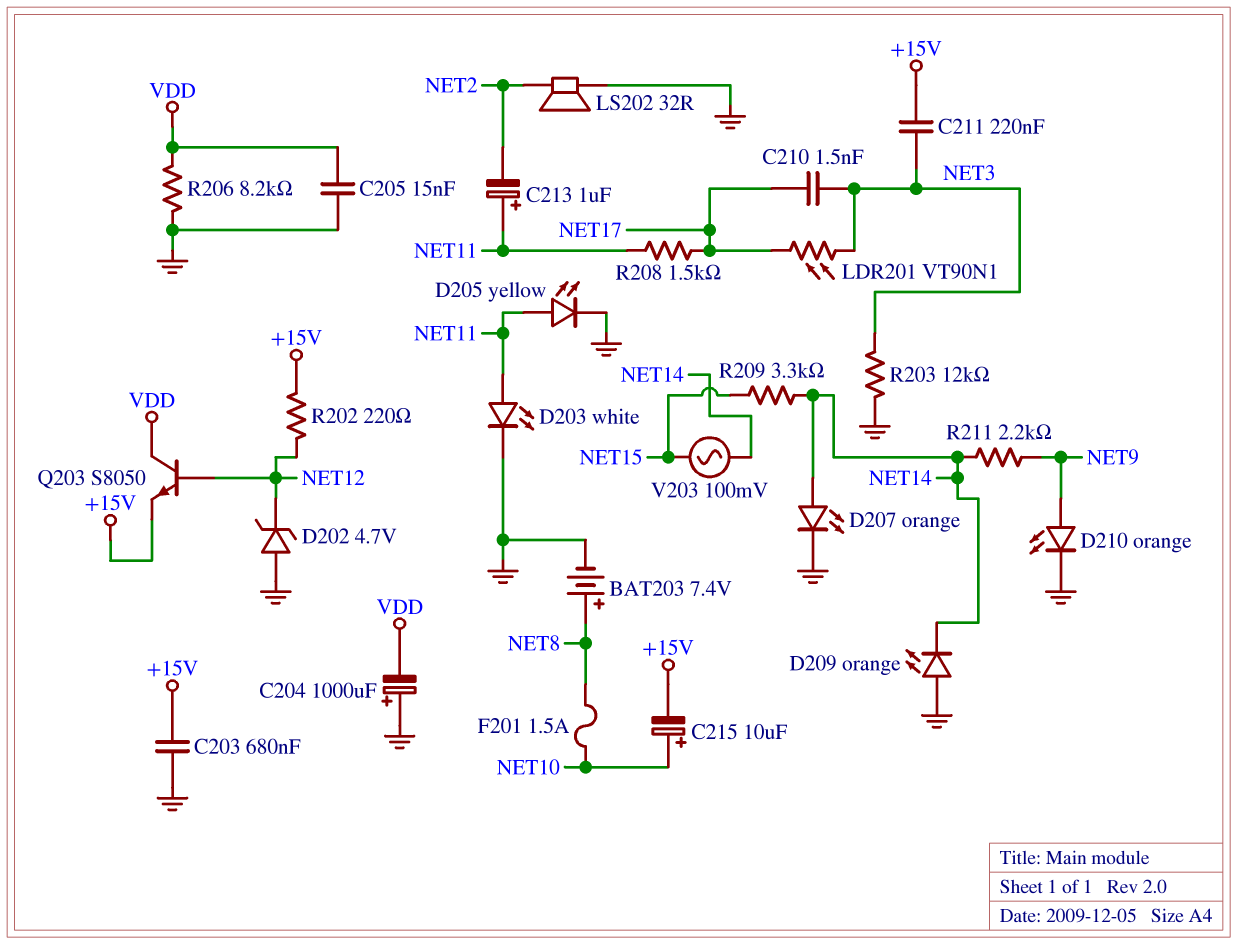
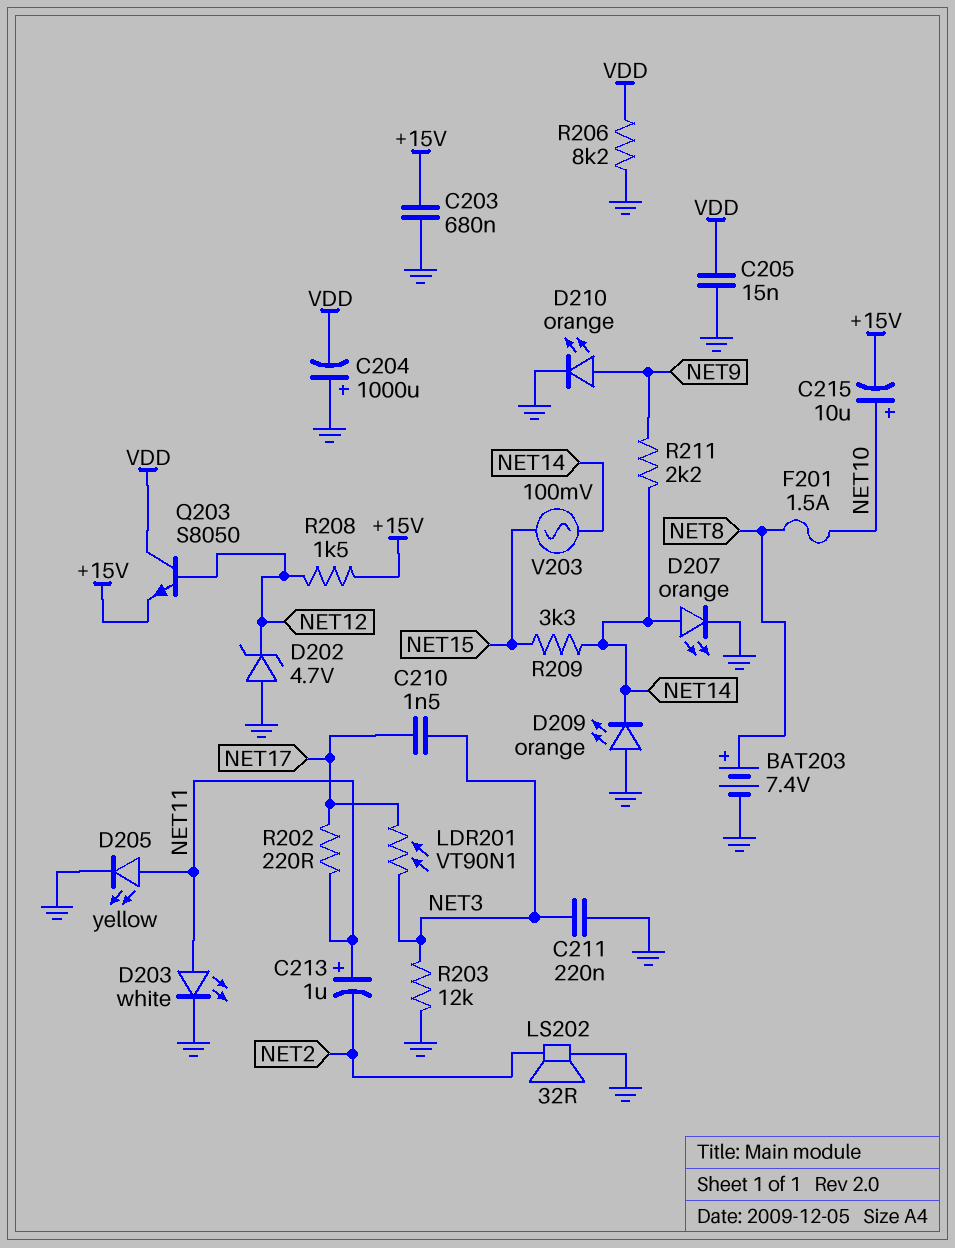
C211: 220nF (+15V, NET3) -> 220nF (GND, NET3)
R202: 220 (+15V, NET12) -> 220 (NET11, NET17)
R208: 1.5k (NET11, NET17) -> 1.5k (+15V, NET12)

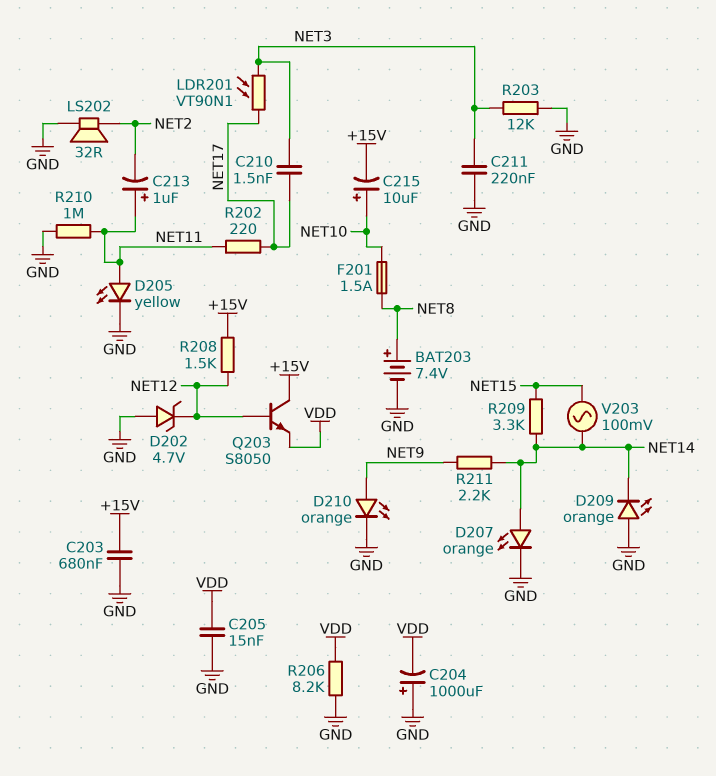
D203: LED white (A NET11, K GND) -> none
Q203: NPN S8050 (B NET12, C VDD, E +15V) -> NPN S8050 (B NET12, C +15V, E VDD)
R210: none -> 1M (GND, NET11)

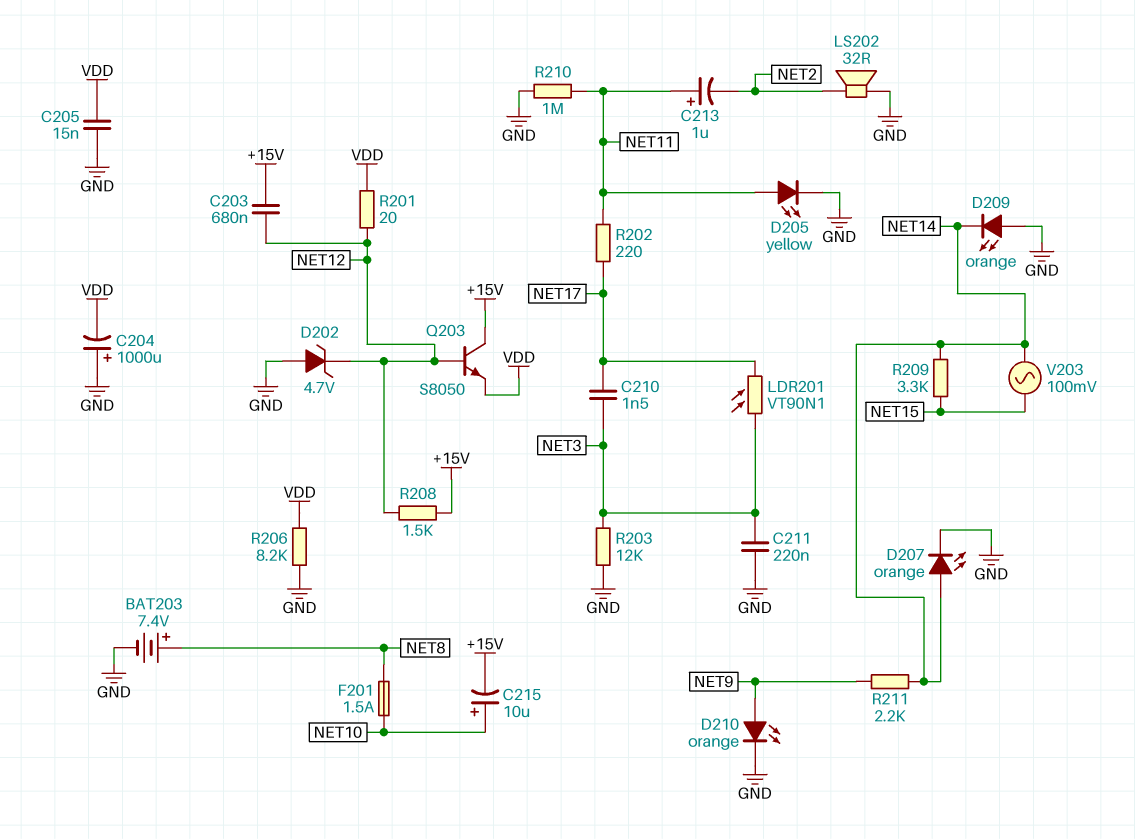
C203: 680nF (+15V, GND) -> 680nF (+15V, NET12)
R201: none -> 20 (NET12, VDD)

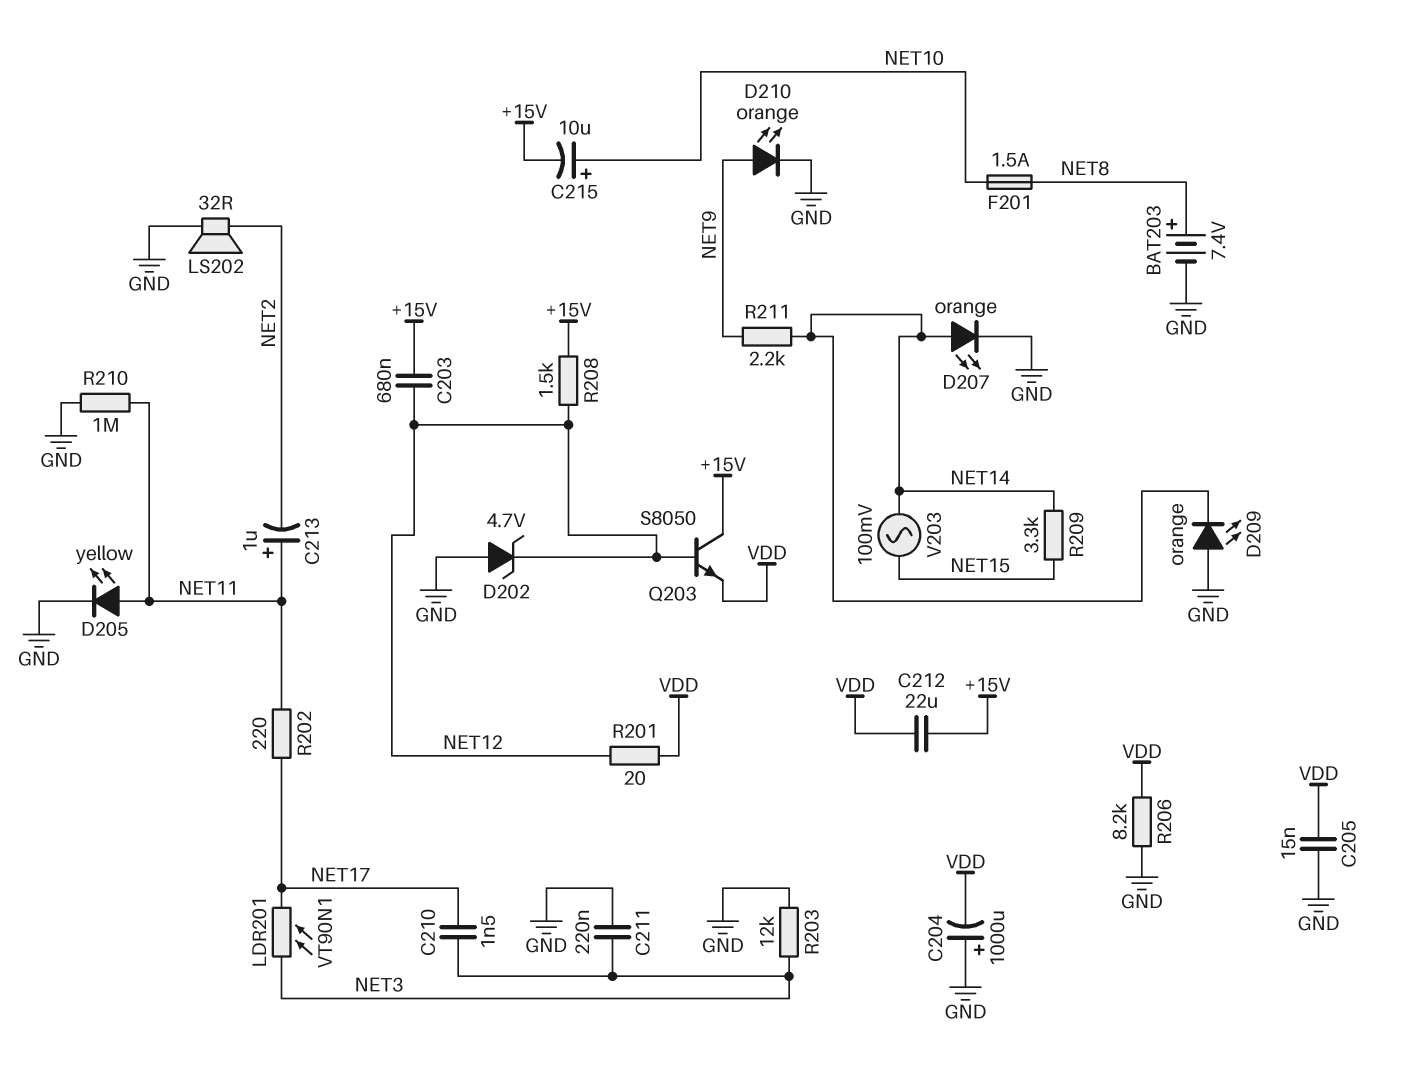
C212: none -> 22uF (+15V, VDD)

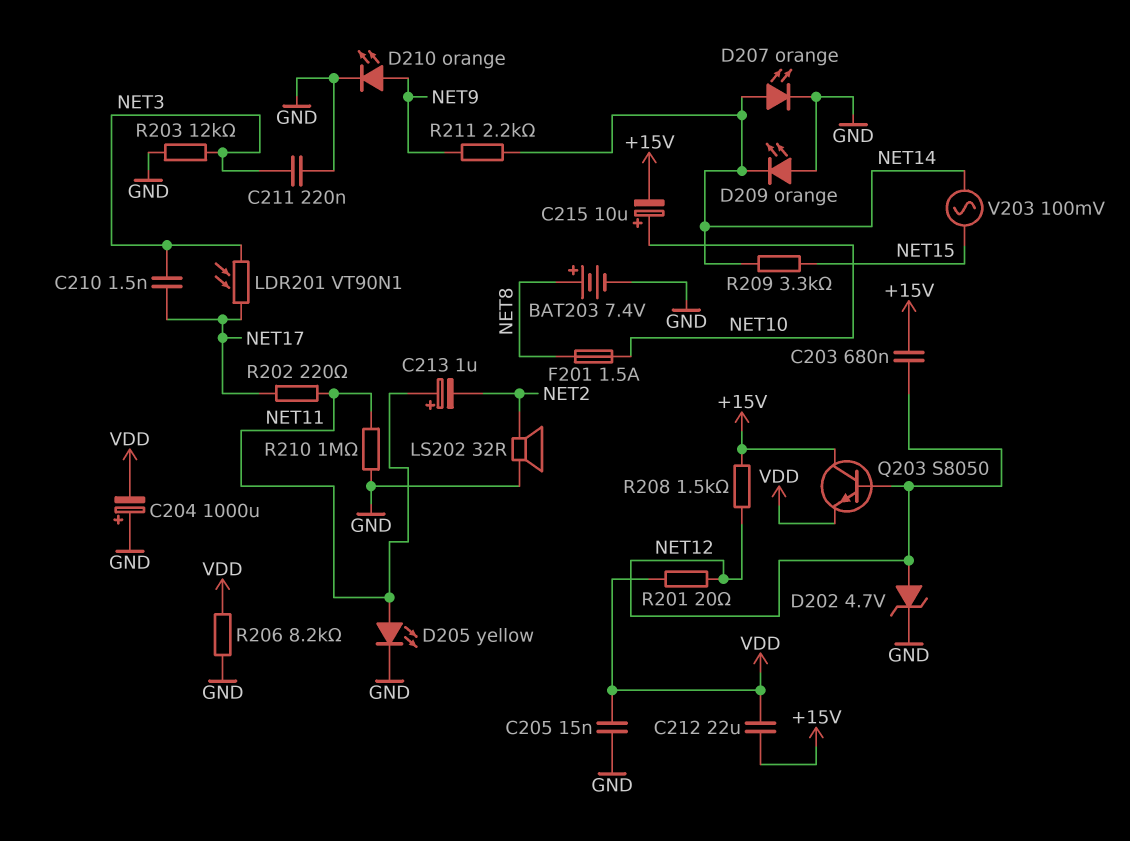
D202: zener 4.7V (A GND, K NET12) -> zener 4.7V (A NET12, K GND)

